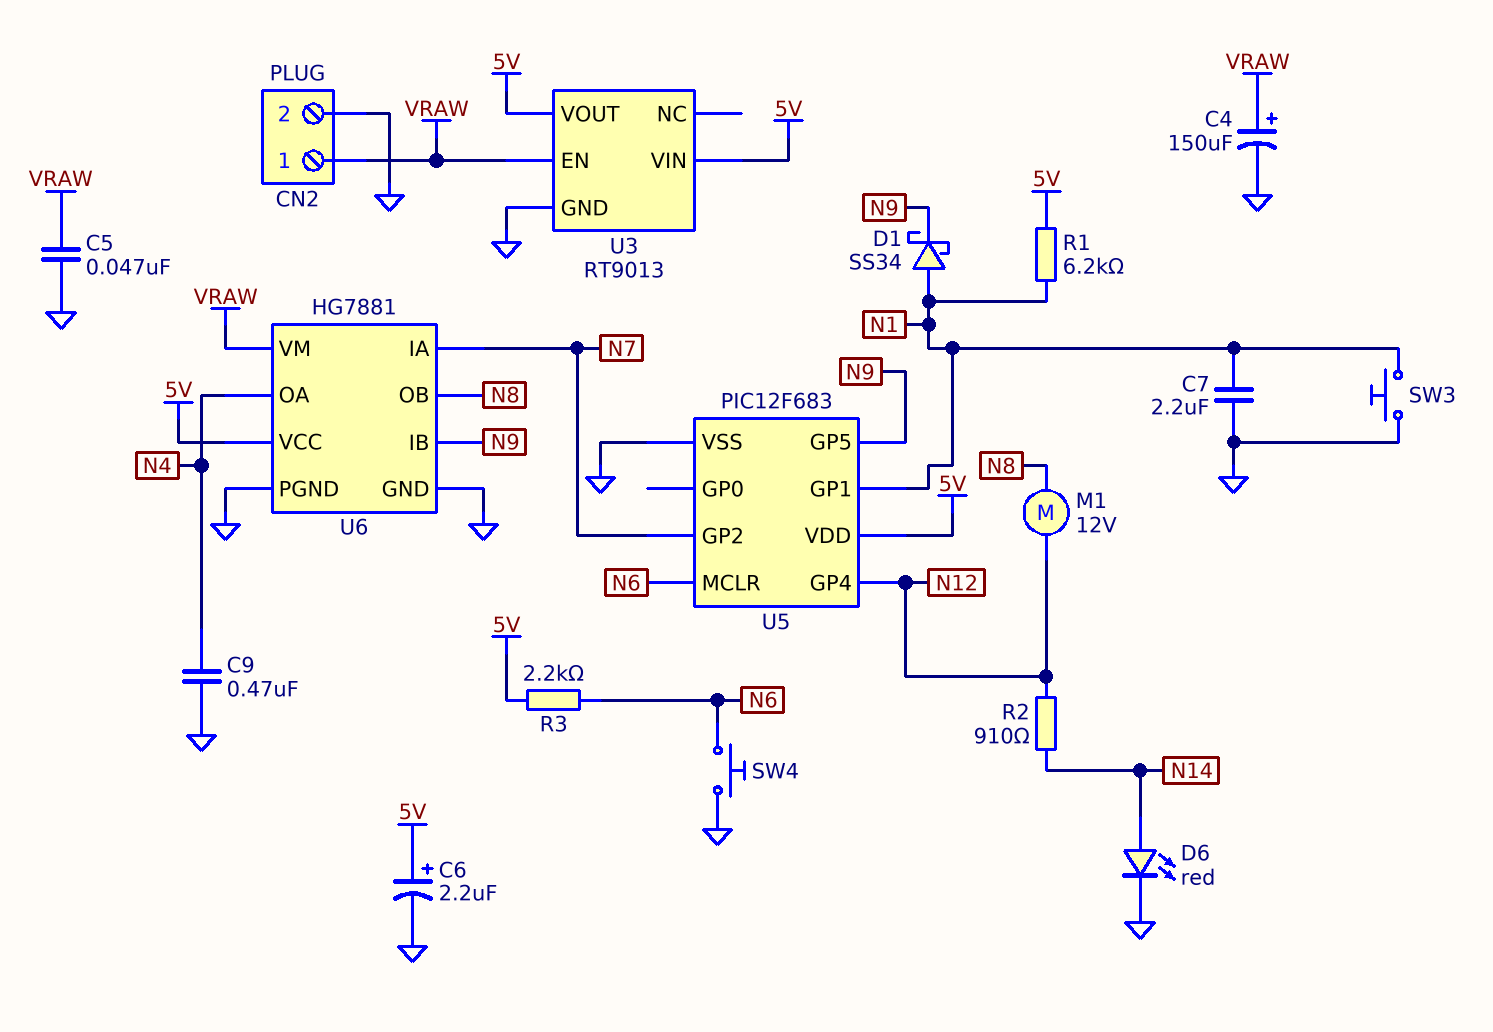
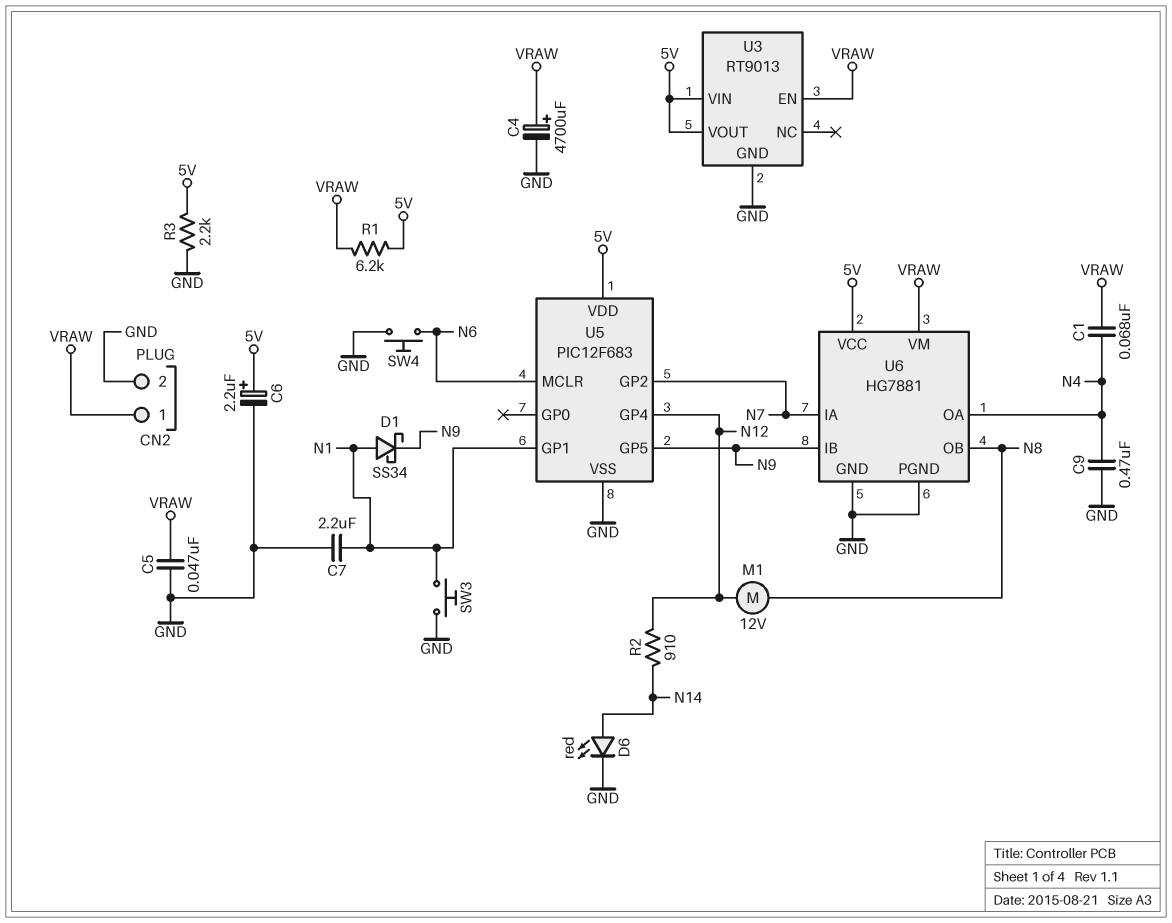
C1: none -> 68nF (N4, VRAW)
C4: 150uF (plus VRAW, minus GND) -> 4700uF (plus VRAW, minus GND)
R1: 6.2k (5V, N1) -> 6.2k (5V, VRAW)
R3: 2.2k (5V, N6) -> 2.2k (5V, GND)

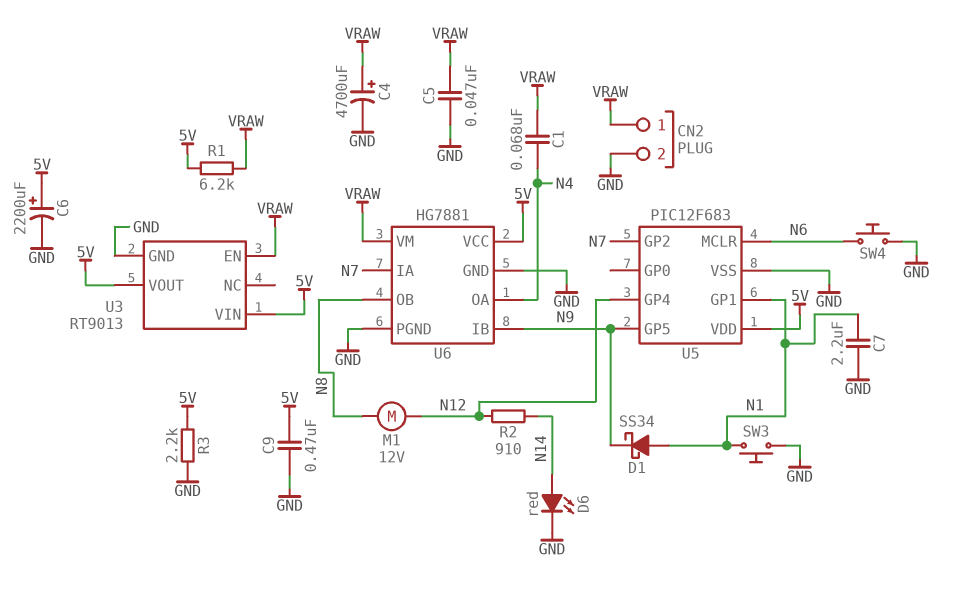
C6: 2.2uF (plus 5V, minus GND) -> 2200uF (plus 5V, minus GND)
C9: 470nF (GND, N4) -> 470nF (5V, GND)

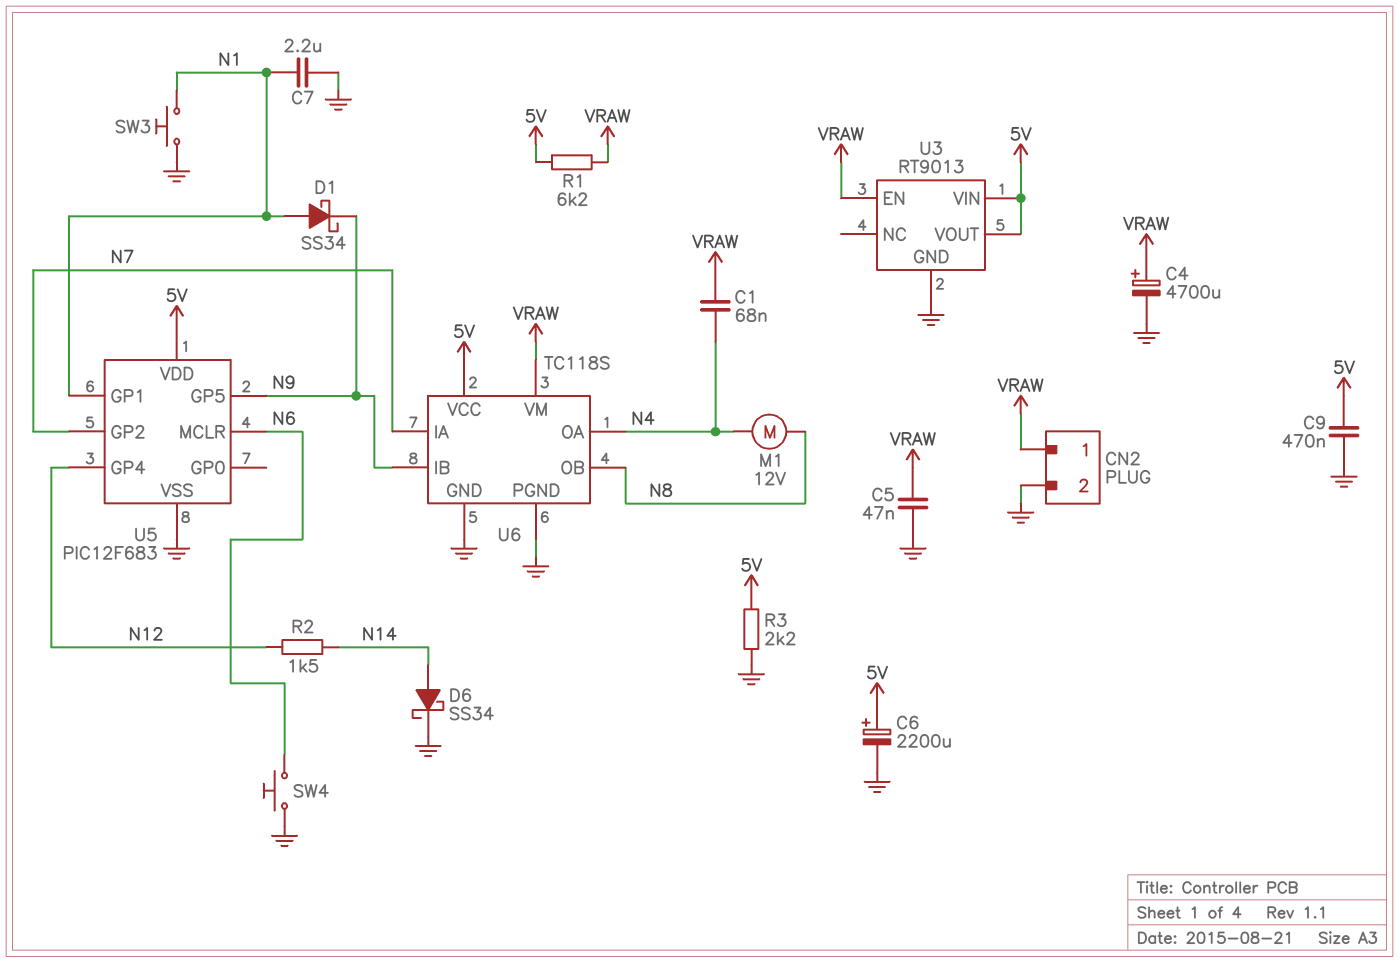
D6: LED red (A N14, K GND) -> schottky SS34 (A N14, K GND)
M1: motor 12V (N8, N12) -> motor 12V (N4, N8)
R2: 910 (N12, N14) -> 1.5k (N12, N14)
U6: HG7881 -> TC118S

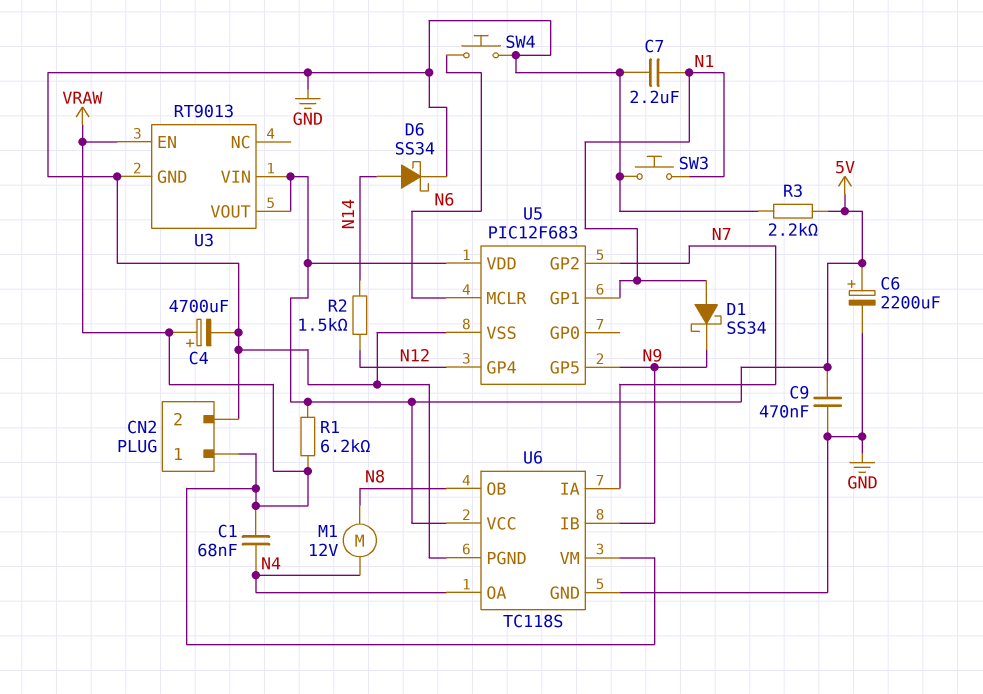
C5: 47nF (GND, VRAW) -> none

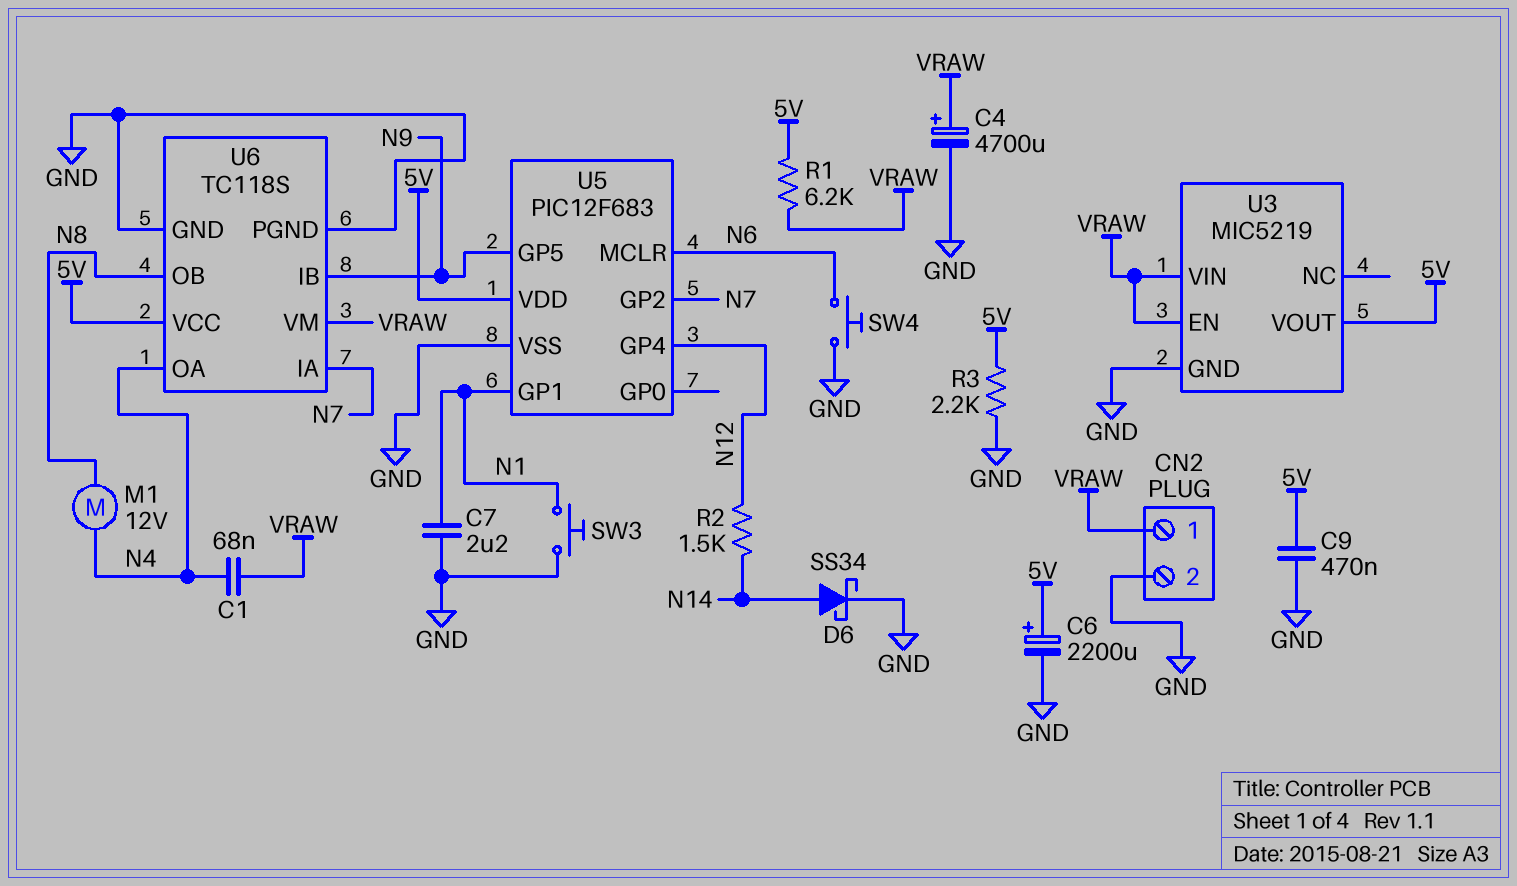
D1: schottky SS34 (A N1, K N9) -> none
U3: RT9013 -> MIC5219
U3 pin VIN: 5V -> VRAW

